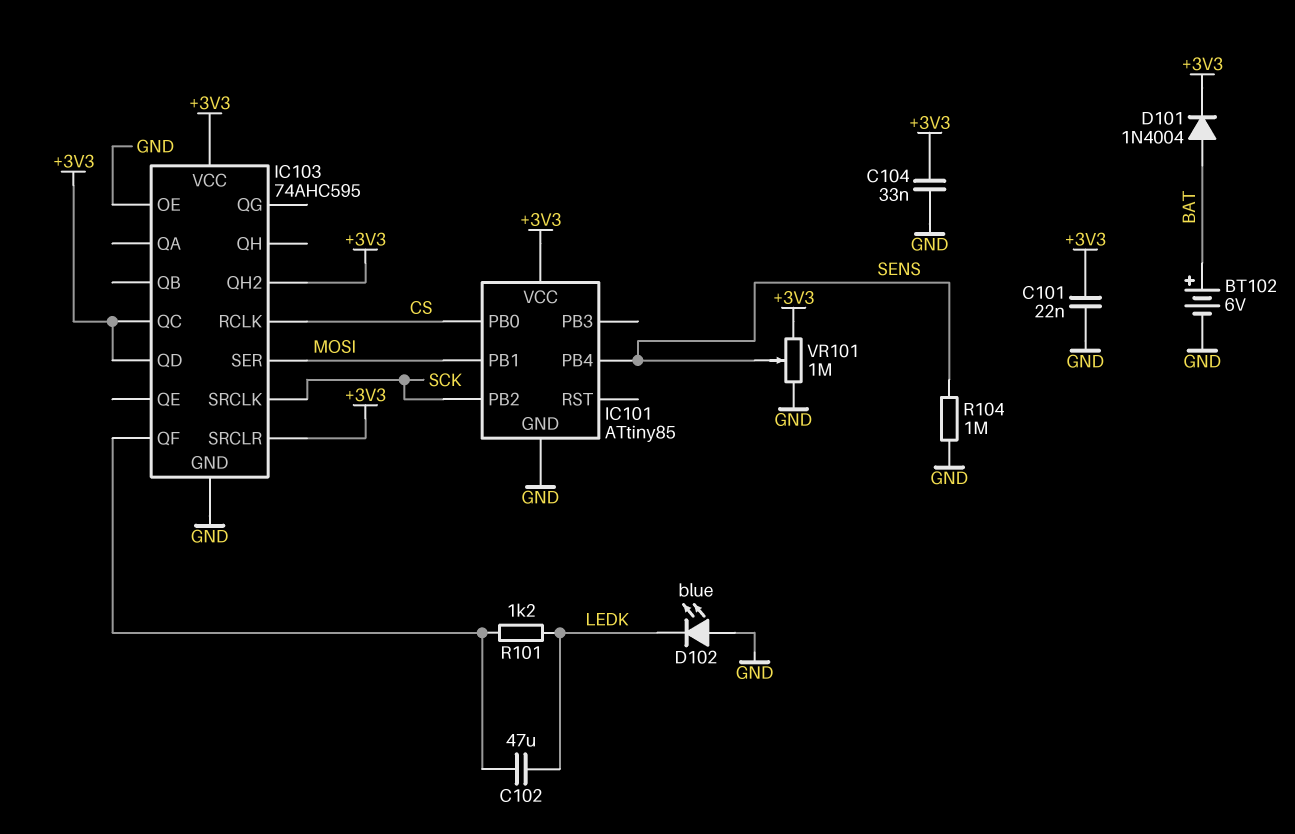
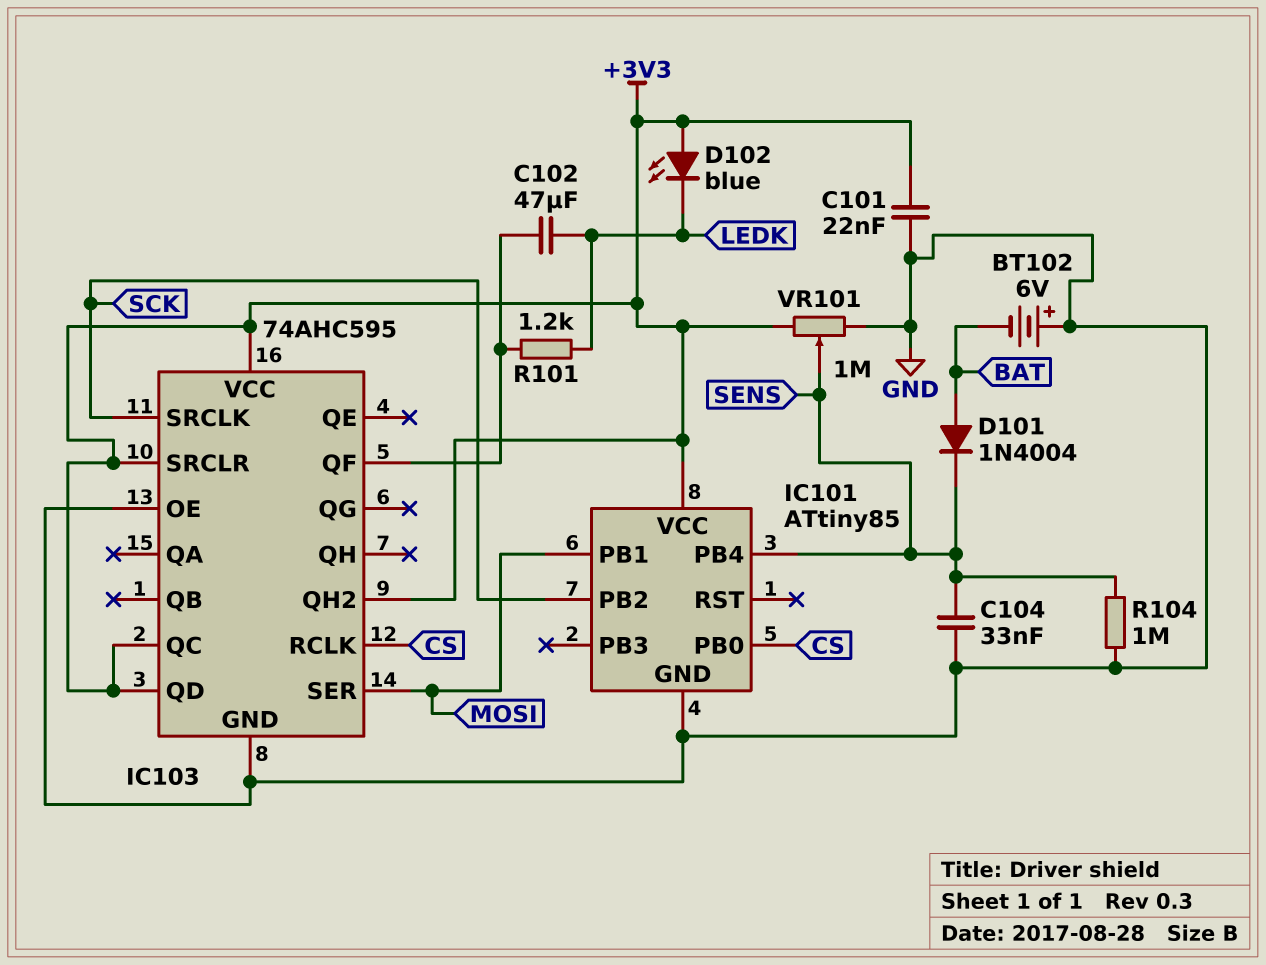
BT102: 6V (plus BAT, minus GND) -> 6V (plus GND, minus BAT)
C104: 33nF (+3V3, GND) -> 33nF (GND, SENS)
D101: diode 1N4004 (A BAT, K +3V3) -> diode 1N4004 (A BAT, K SENS)
D102: LED blue (A GND, K LEDK) -> LED blue (A +3V3, K LEDK)

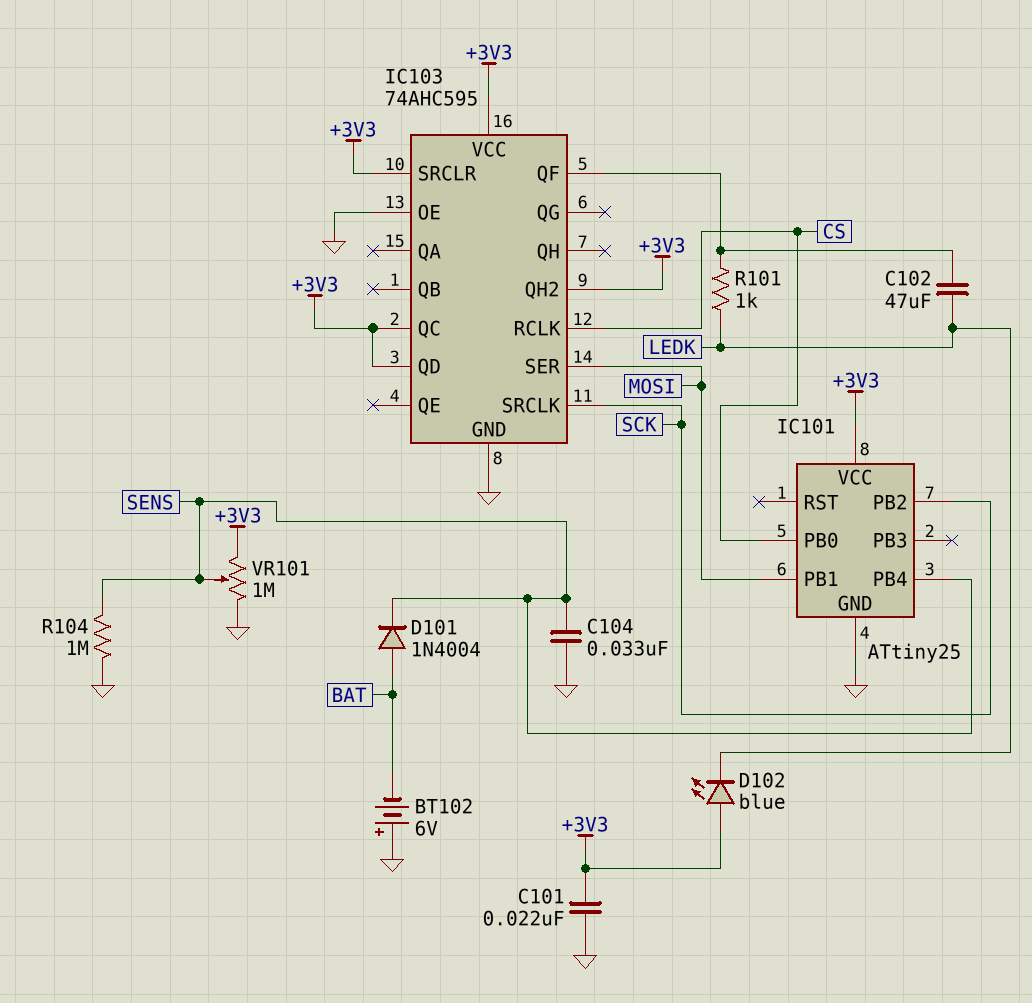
IC101: ATtiny85 -> ATtiny25
R101: 1.2k (IC103/QF, LEDK) -> 1k (IC103/QF, LEDK)

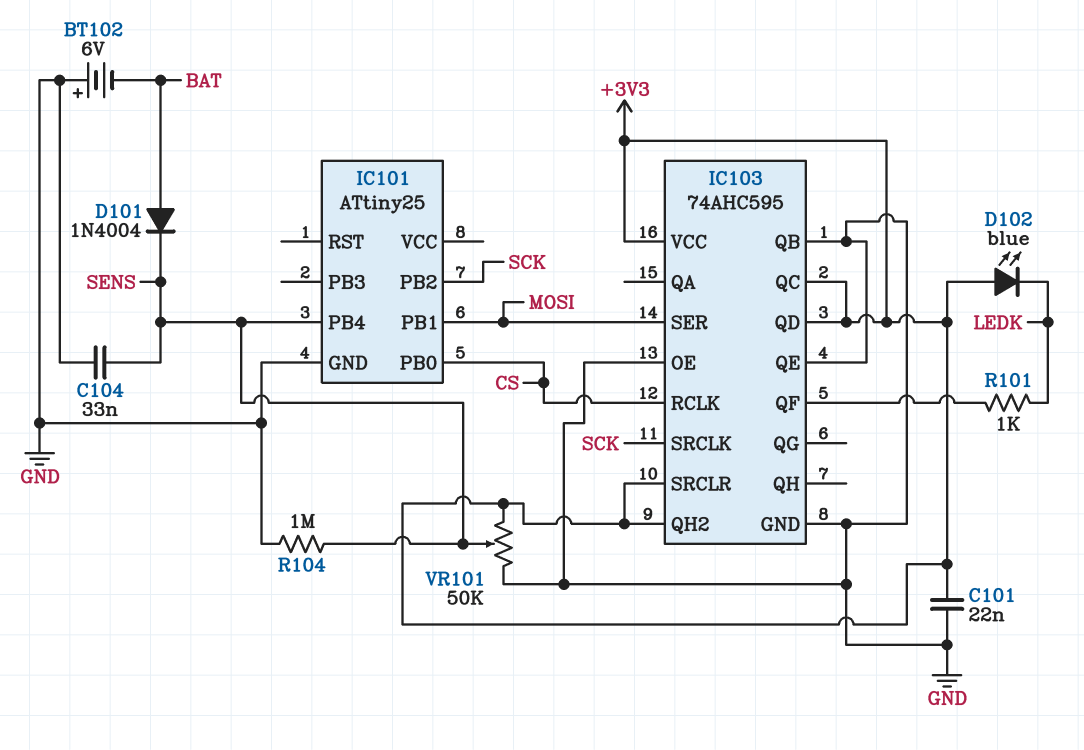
C102: 47uF (IC103/QF, LEDK) -> none
IC101 pin VCC: +3V3 -> none
IC103 pin QB: none -> GND
IC103 pin QE: none -> GND
VR101: 1M (+3V3, GND, wiper SENS) -> 50k (+3V3, GND, wiper SENS)

